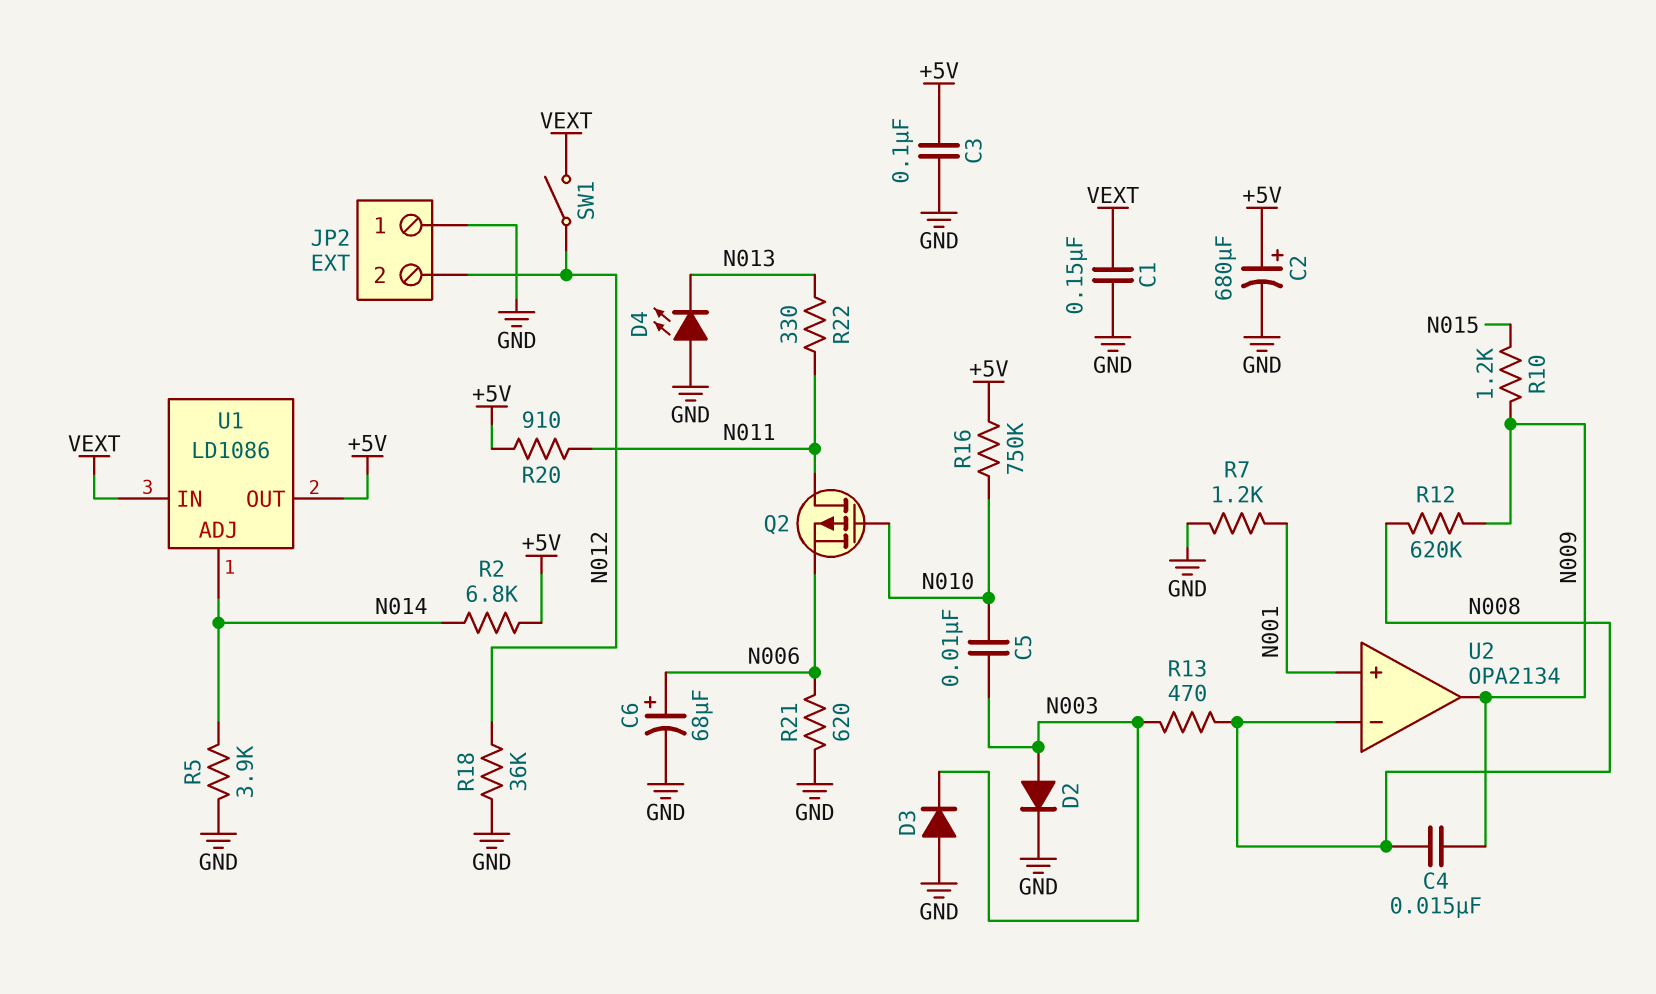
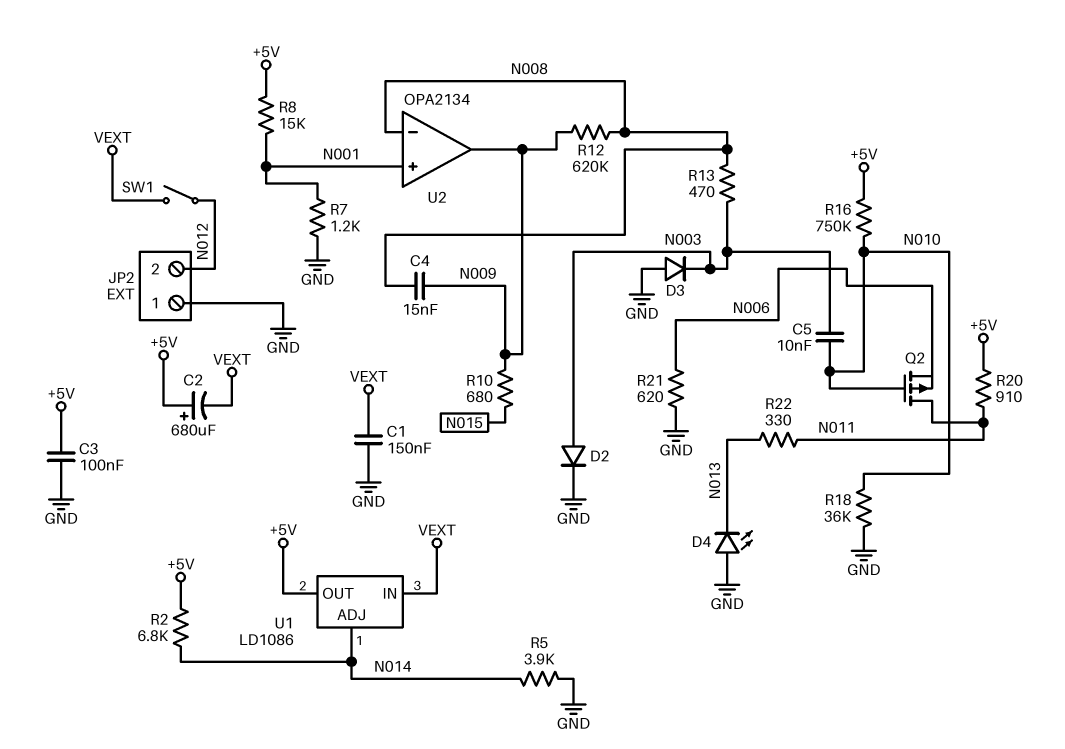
C2: 680uF (plus +5V, minus GND) -> 680uF (plus +5V, minus VEXT)
C6: 68uF (plus N006, minus GND) -> none
R8: none -> 15k (+5V, N001)
R10: 1.2k (N009, N015) -> 680 (N009, N015)
R18: 36k (GND, N012) -> 36k (GND, N010)

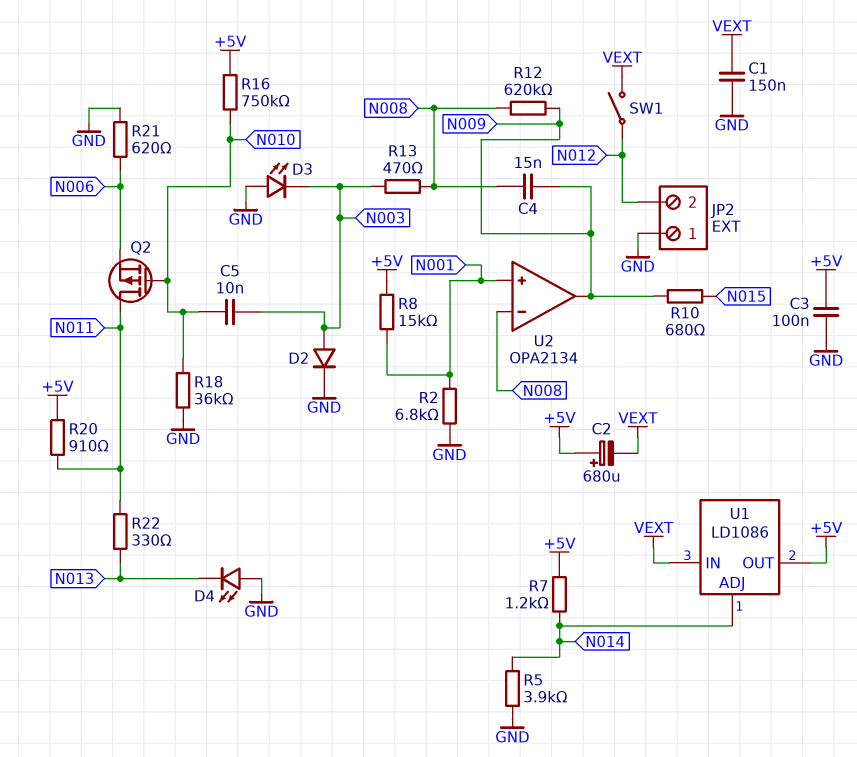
D3: diode (A GND, K N003) -> LED (A GND, K N003)
R2: 6.8k (+5V, N014) -> 6.8k (GND, N001)
R7: 1.2k (GND, N001) -> 1.2k (+5V, N014)

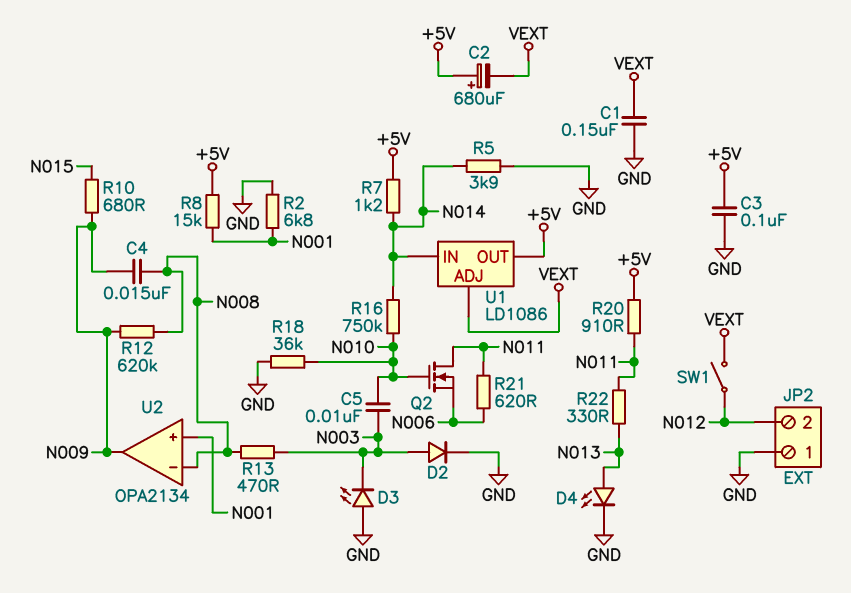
D4: LED (A GND, K N013) -> LED (A N013, K GND)
Q2: PMOS (G N010, D N011, S N006) -> NMOS (G N010, D N011, S N006)
R16: 750k (+5V, N010) -> 750k (N010, N014)
R21: 620 (GND, N006) -> 620 (N006, N011)
U1 pin ADJ: N014 -> VEXT
U1 pin IN: VEXT -> N014

